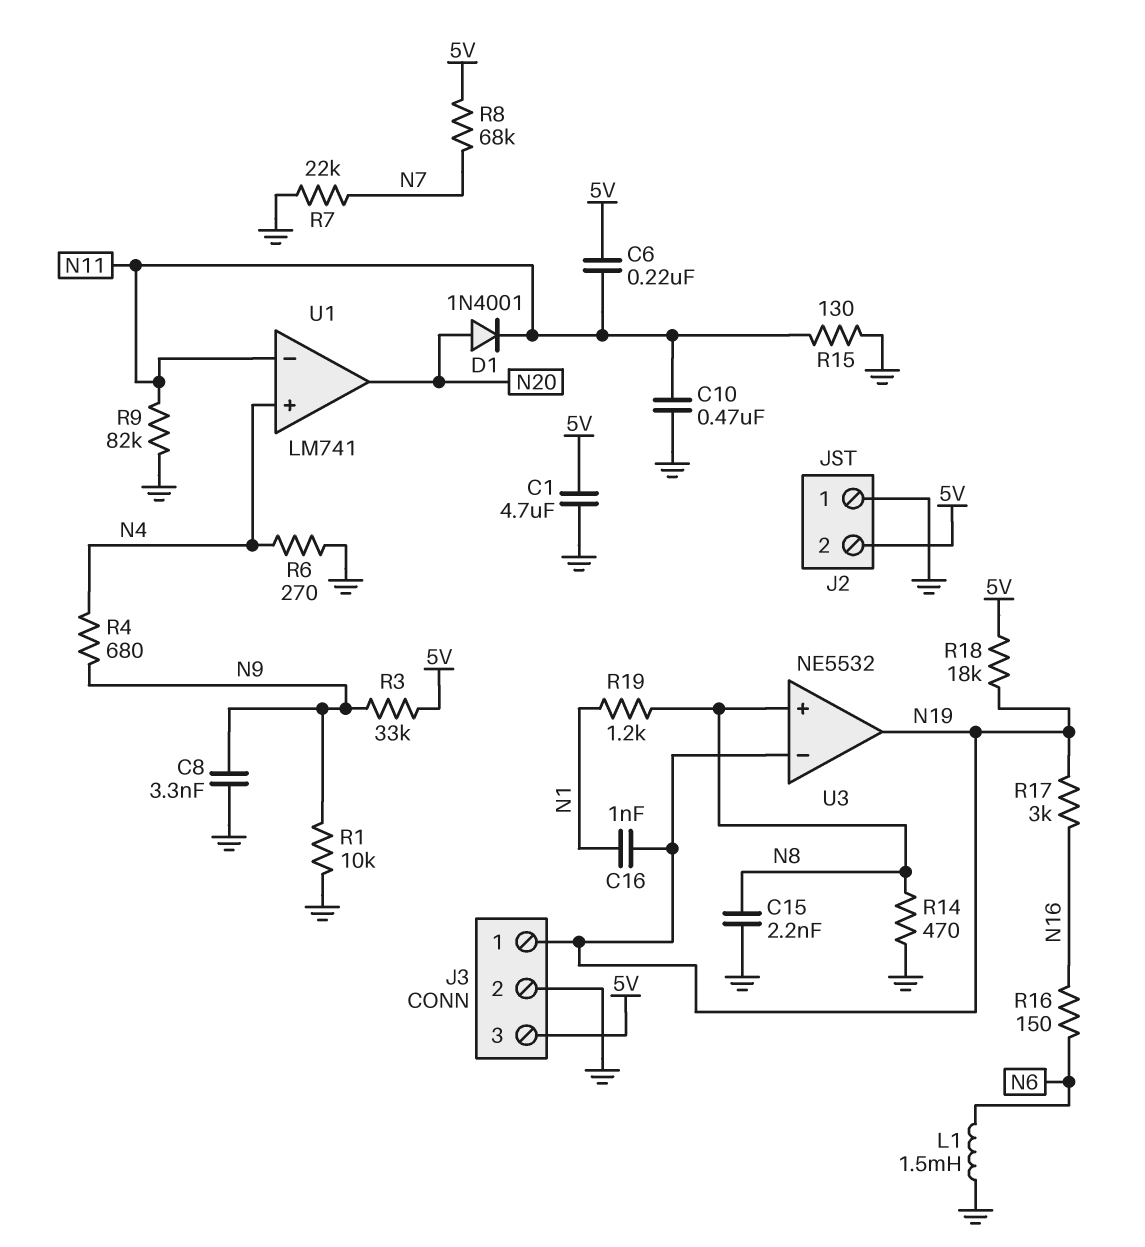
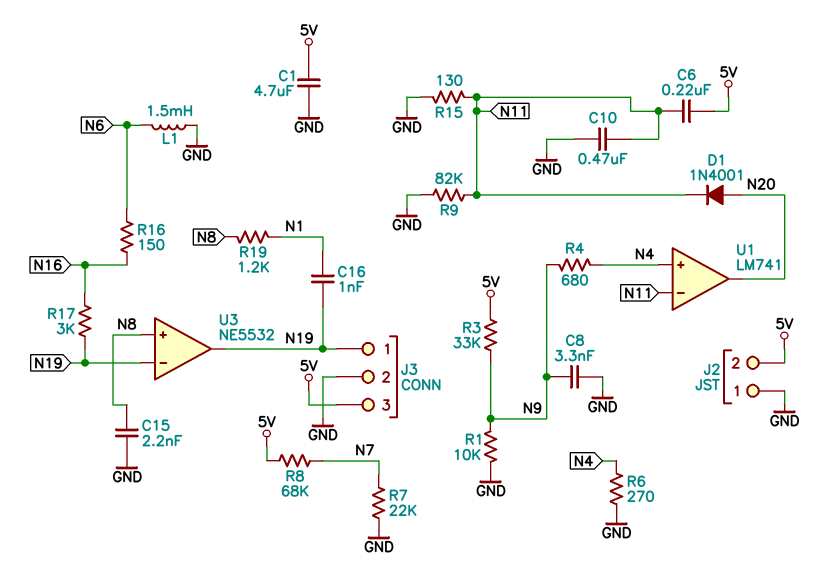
R14: 470 (GND, N8) -> none
R18: 18k (5V, N19) -> none

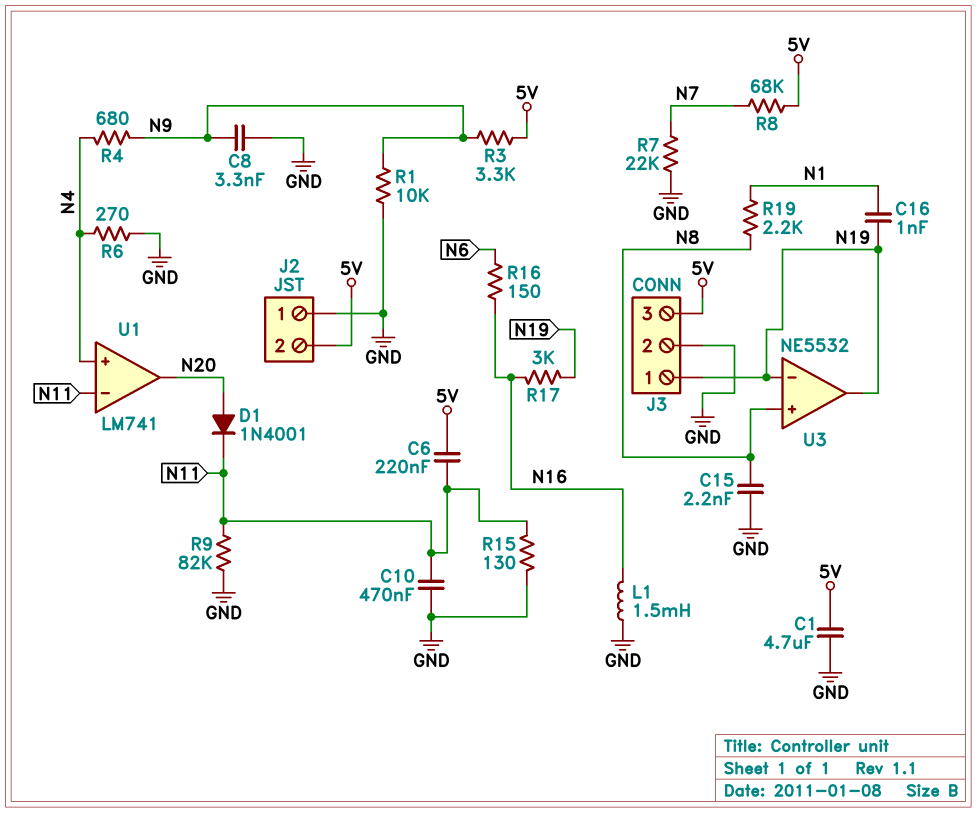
L1: 1.5mH (GND, N6) -> 1.5mH (GND, N16)
R3: 33k (5V, N9) -> 3.3k (5V, N9)
R19: 1.2k (N1, N8) -> 2.2k (N1, N8)

